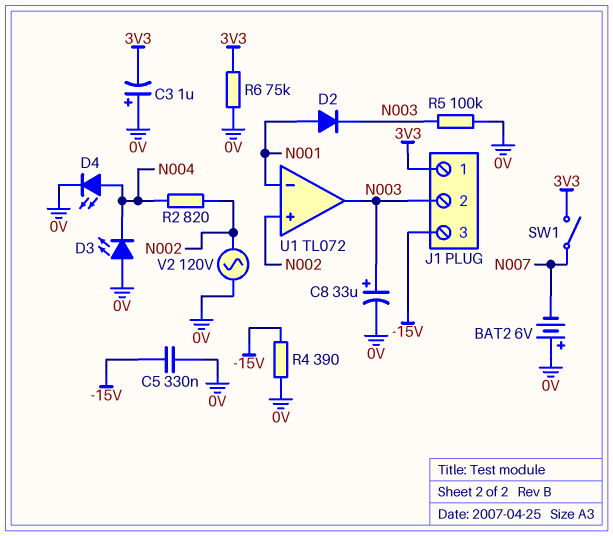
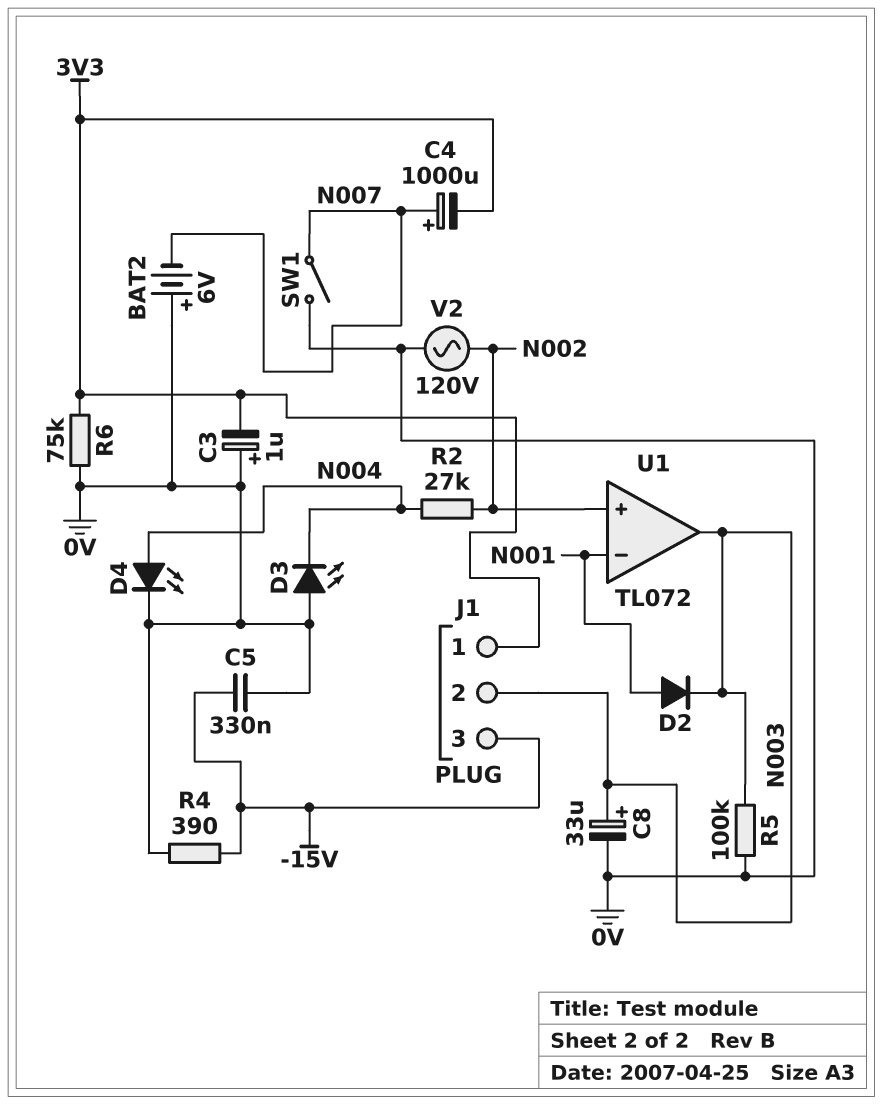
C4: none -> 1000uF (plus N007, minus 3V3)
R2: 820 (N002, N004) -> 27k (N002, N004)
SW1: switch (3V3, N007) -> switch (0V, N007)

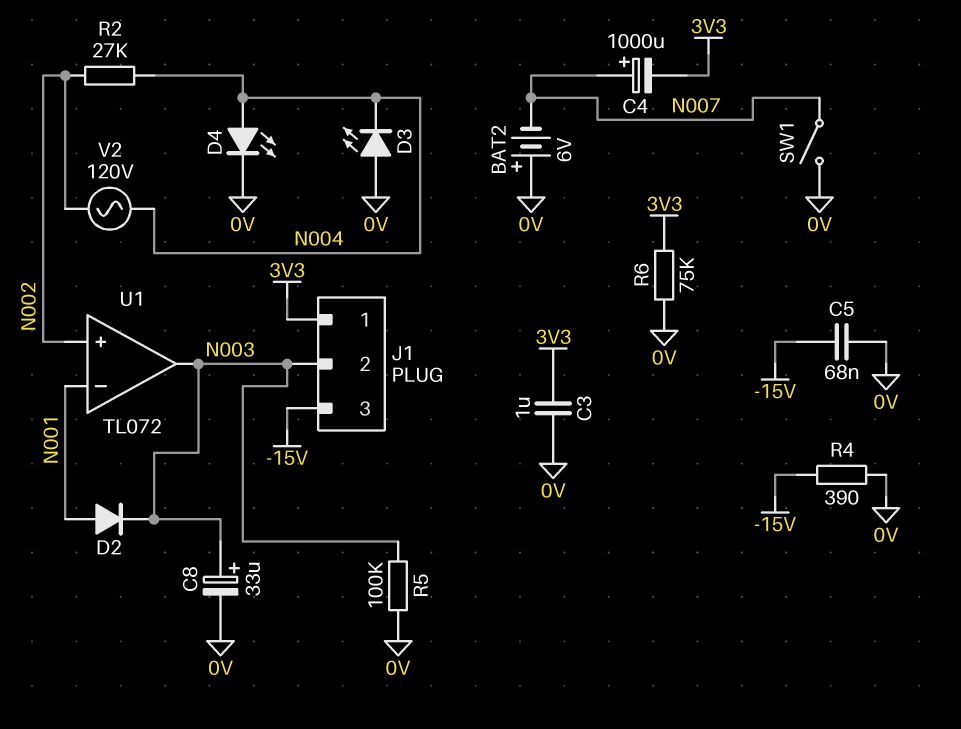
C3: 1uF (plus 0V, minus 3V3) -> 1uF (0V, 3V3)
C5: 330nF (-15V, 0V) -> 68nF (-15V, 0V)
V2: AC 120V (0V, N002) -> AC 120V (N002, N004)

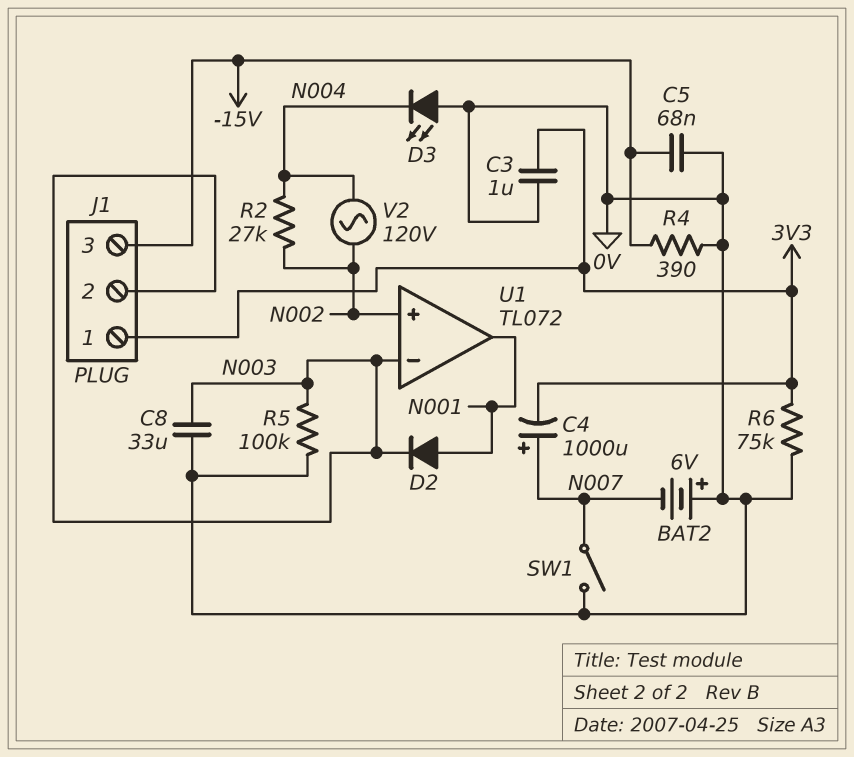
C8: 33uF (plus N003, minus 0V) -> 33uF (0V, N003)
D4: LED (A N004, K 0V) -> none
U1 pin in-: N001 -> N003
U1 pin out: N003 -> N001

